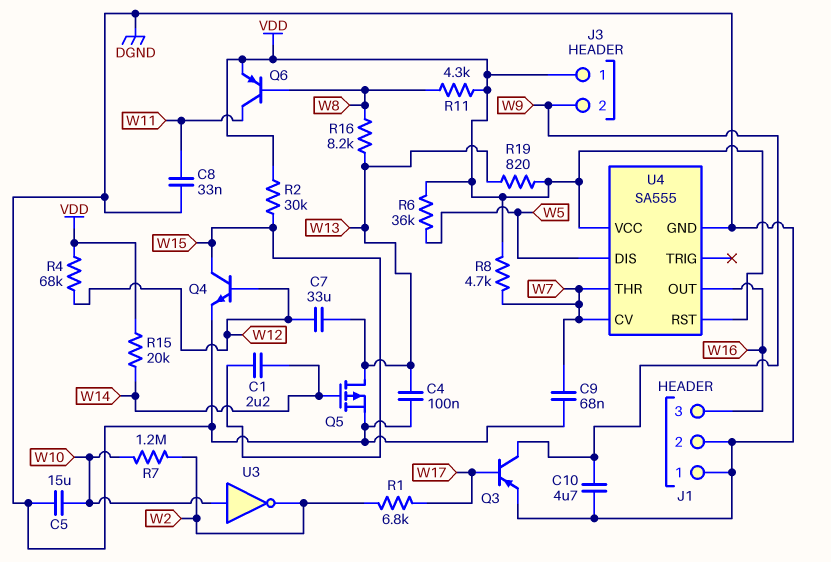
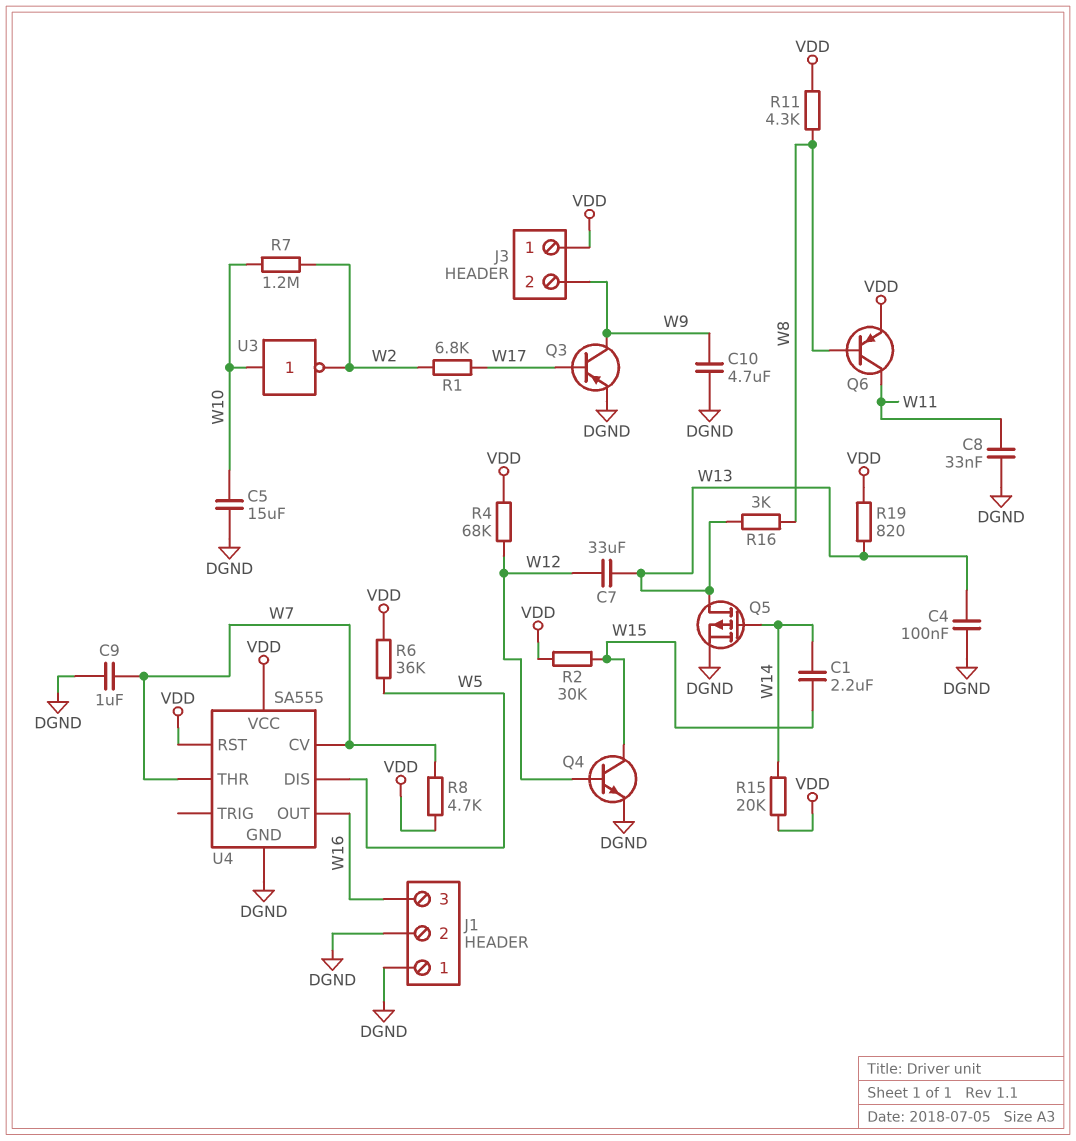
C9: 68nF (DGND, W7) -> 1uF (DGND, W7)
R16: 8.2k (W8, W13) -> 3k (W8, W13)

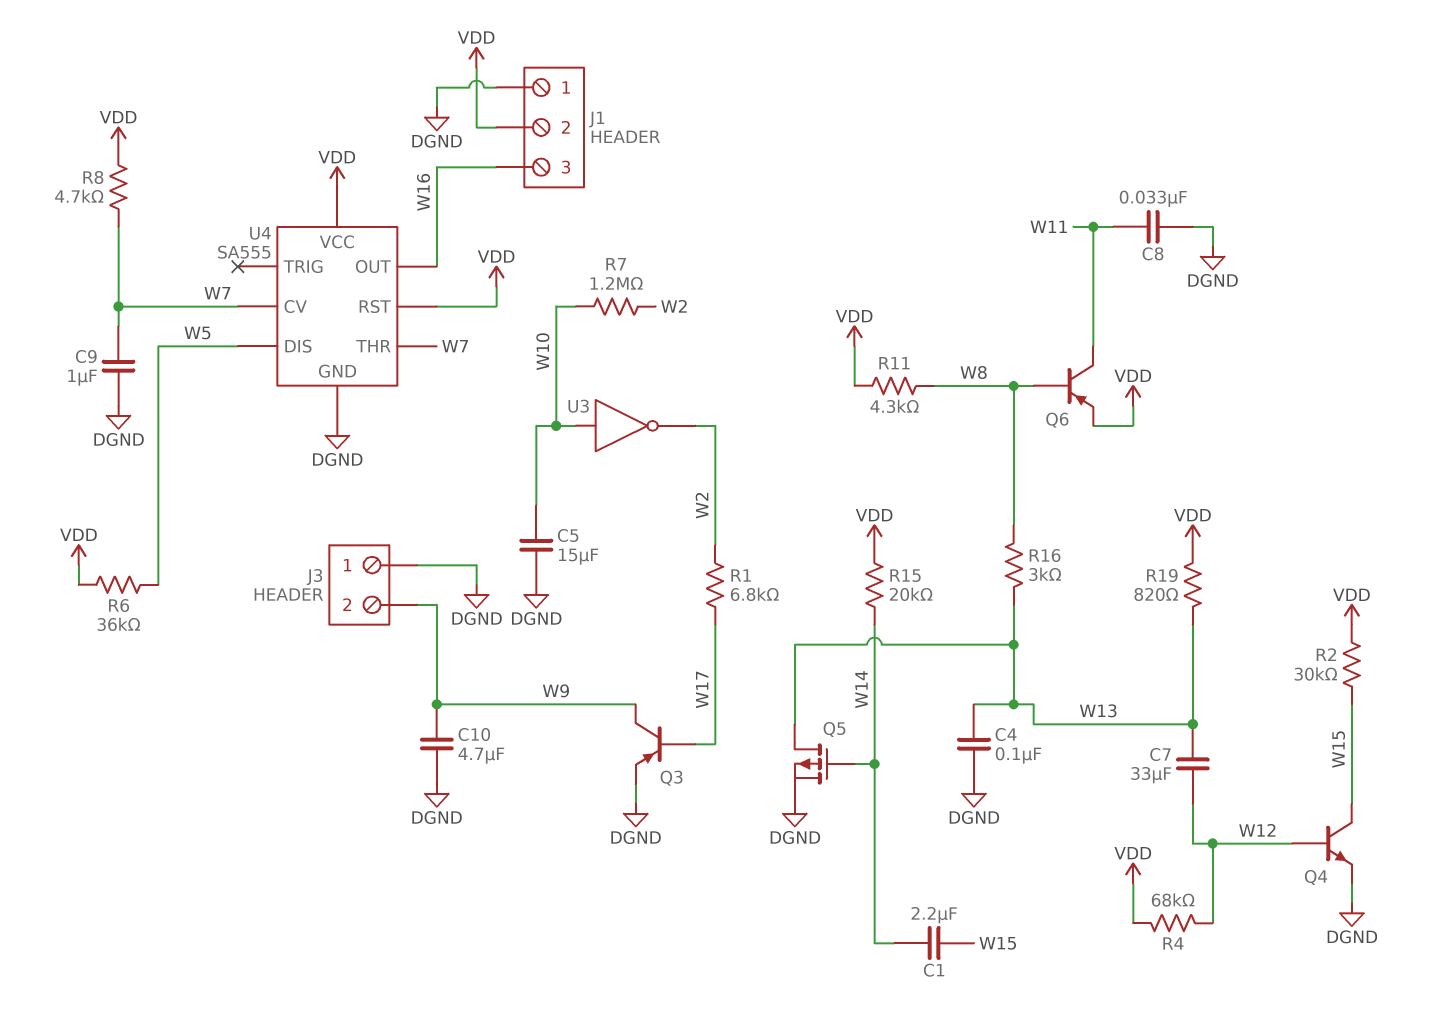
J1 pin 2: DGND -> VDD
J3 pin 1: VDD -> DGND

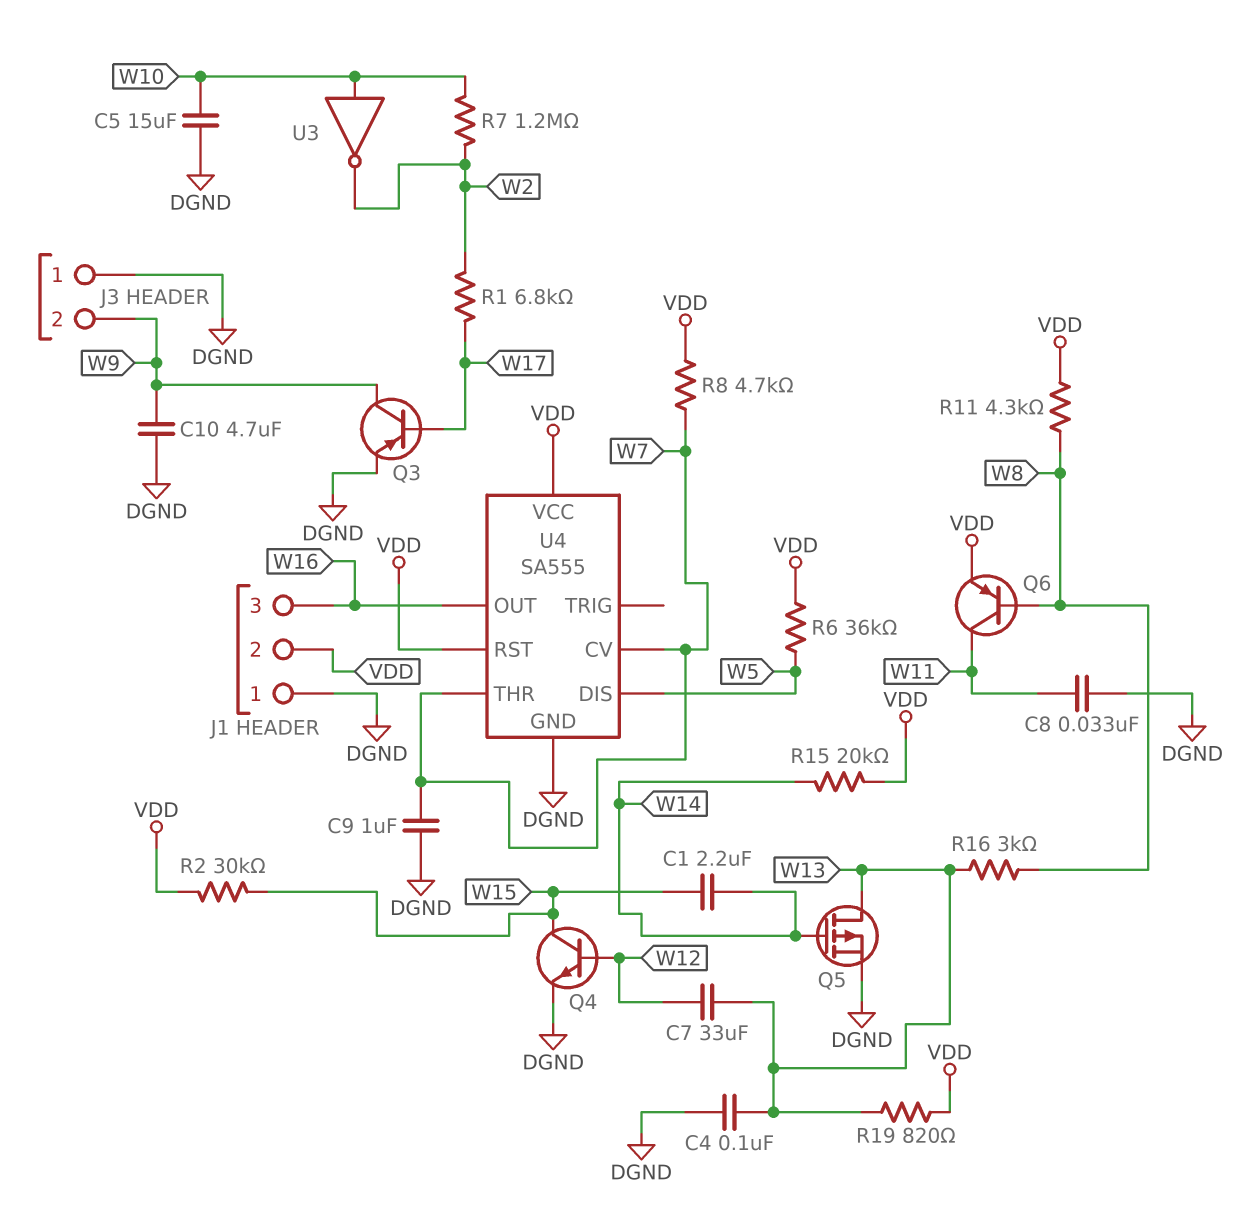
R4: 68k (VDD, W12) -> none

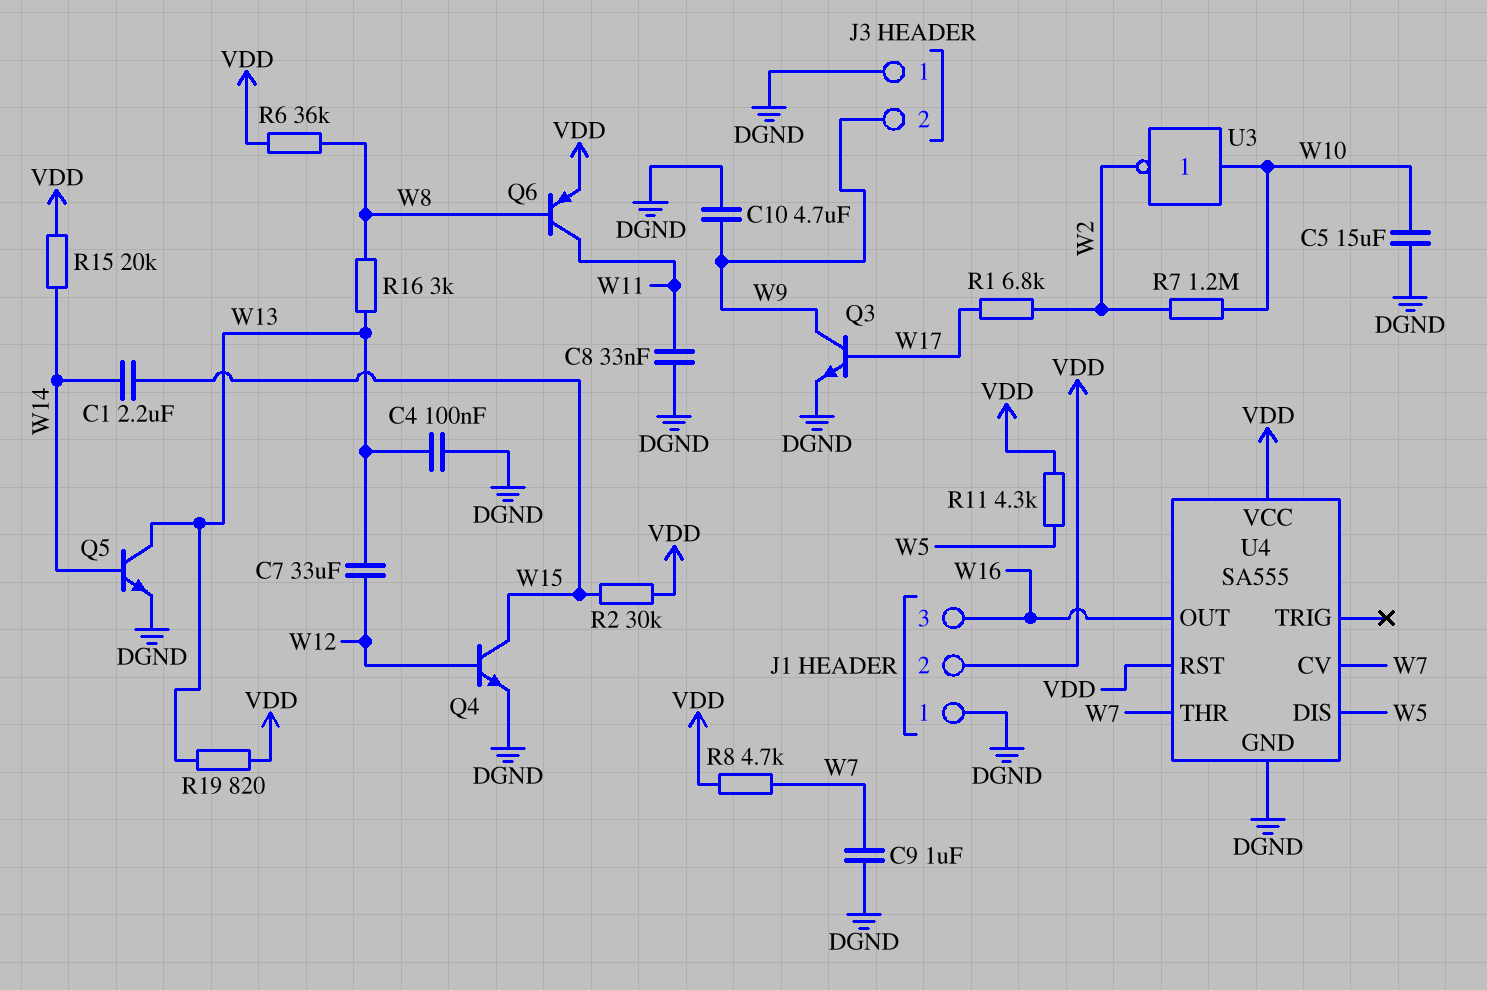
Q3: PNP (B W17, C W9, E DGND) -> NPN (B W17, C W9, E DGND)
Q5: PMOS (G W14, D W13, S DGND) -> NPN (B W14, C W13, E DGND)
R6: 36k (VDD, W5) -> 36k (VDD, W8)
R11: 4.3k (VDD, W8) -> 4.3k (VDD, W5)

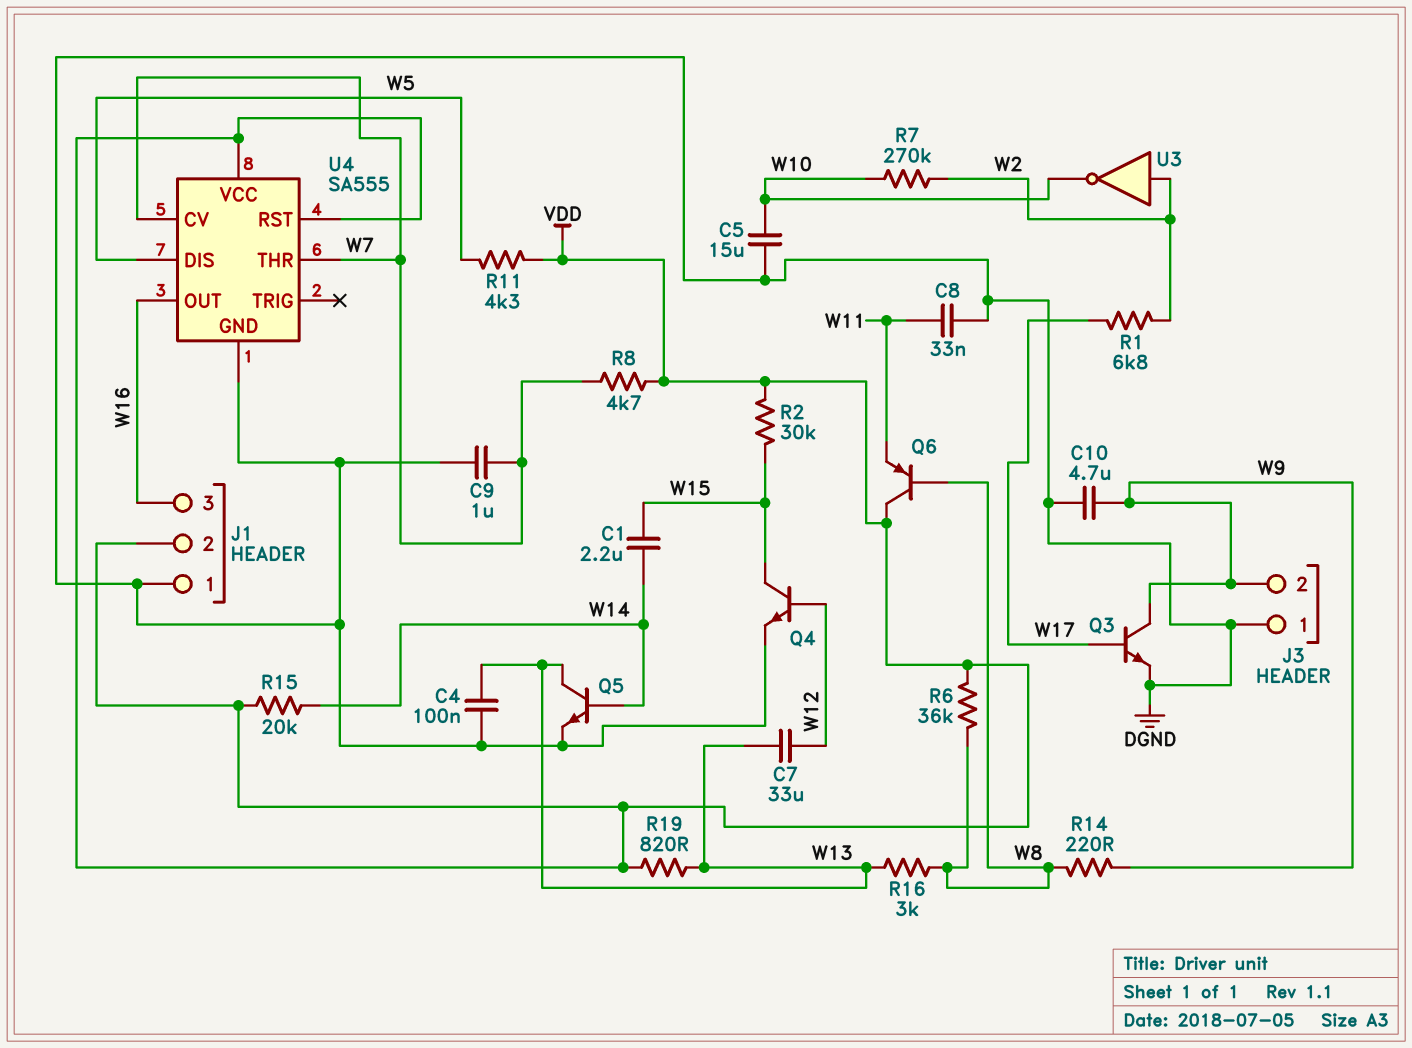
Q6: PNP (B W8, C W11, E VDD) -> PNP (B W8, C VDD, E W11)
R7: 1.2M (W2, W10) -> 270k (W2, W10)
R14: none -> 220 (W8, W9)
U3: NOT (in W10, out W2) -> NOT (in W2, out W10)

